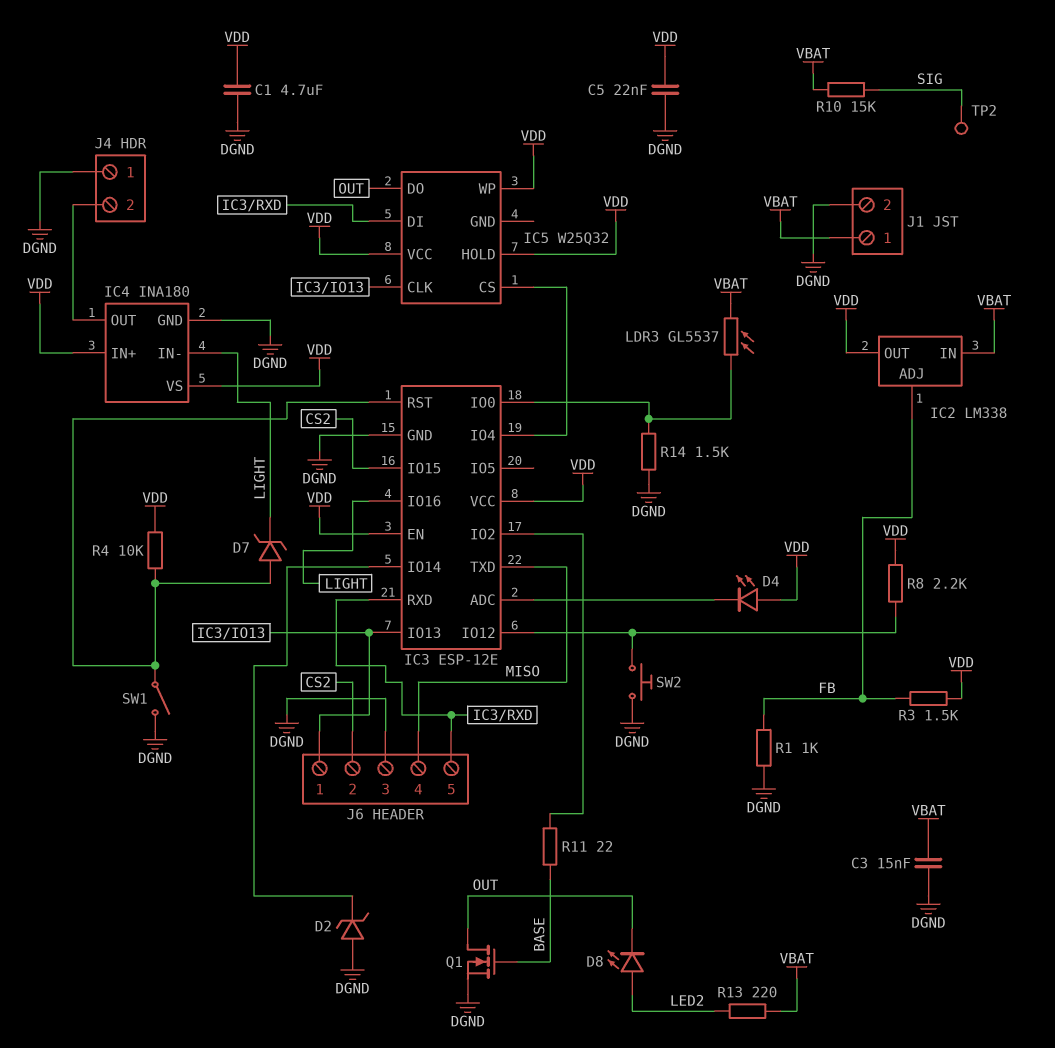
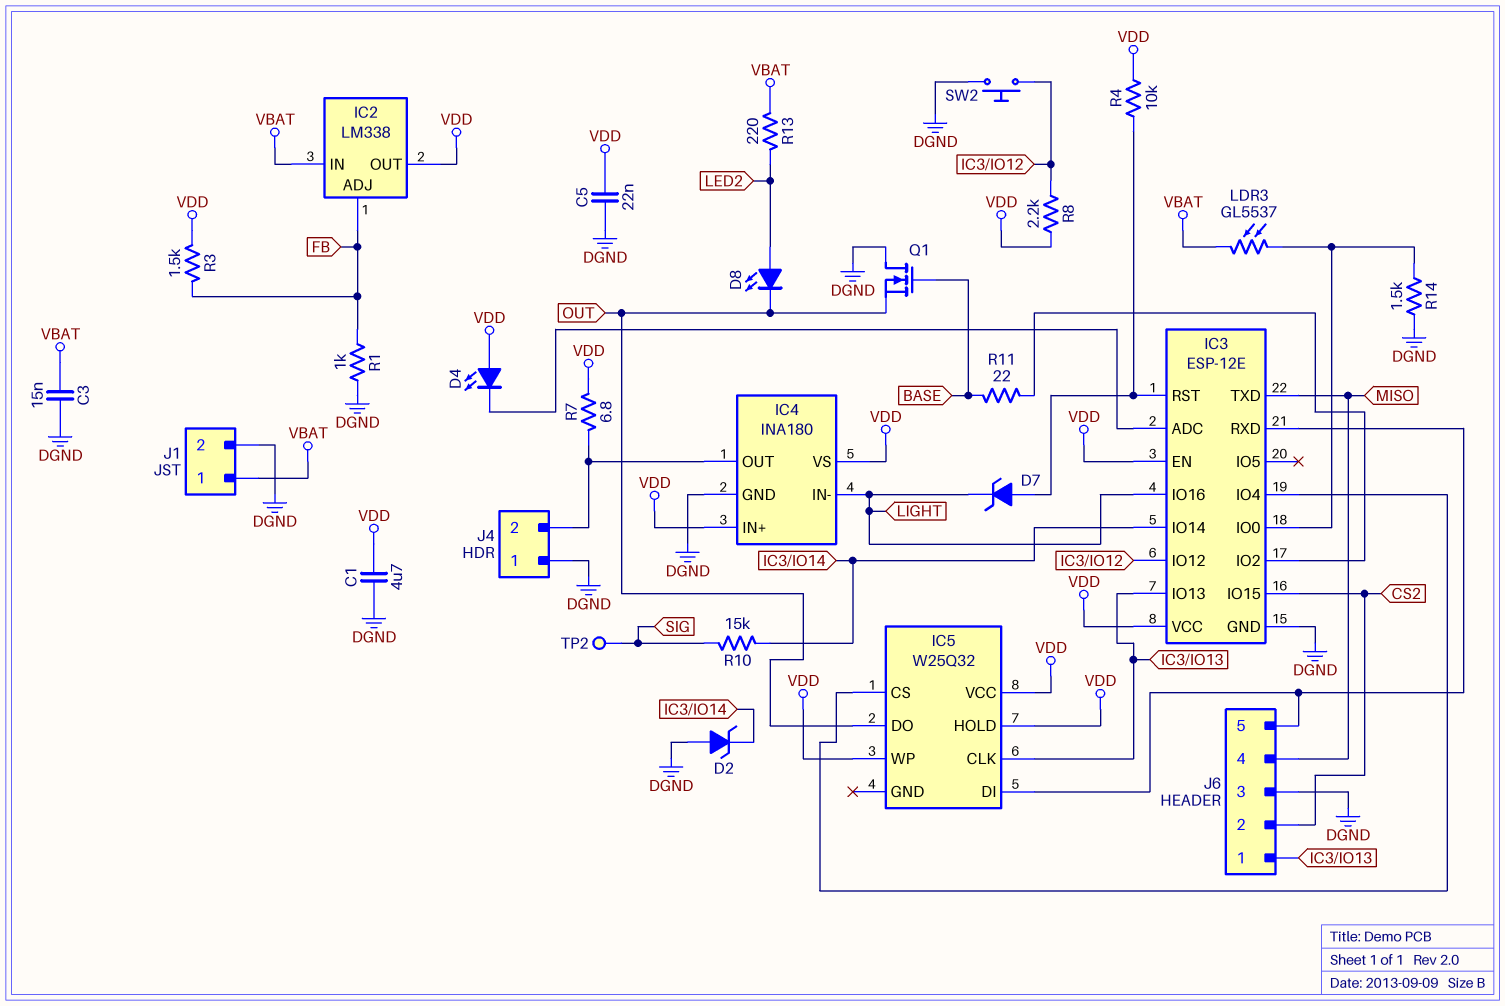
Q1: NMOS (G BASE, D OUT, S DGND) -> NMOS (G BASE, D DGND, S OUT)
R7: none -> 6.8 (IC4/OUT, VDD)
R10: 15k (SIG, VBAT) -> 15k (IC3/IO14, SIG)
SW1: switch (DGND, IC3/RST) -> none

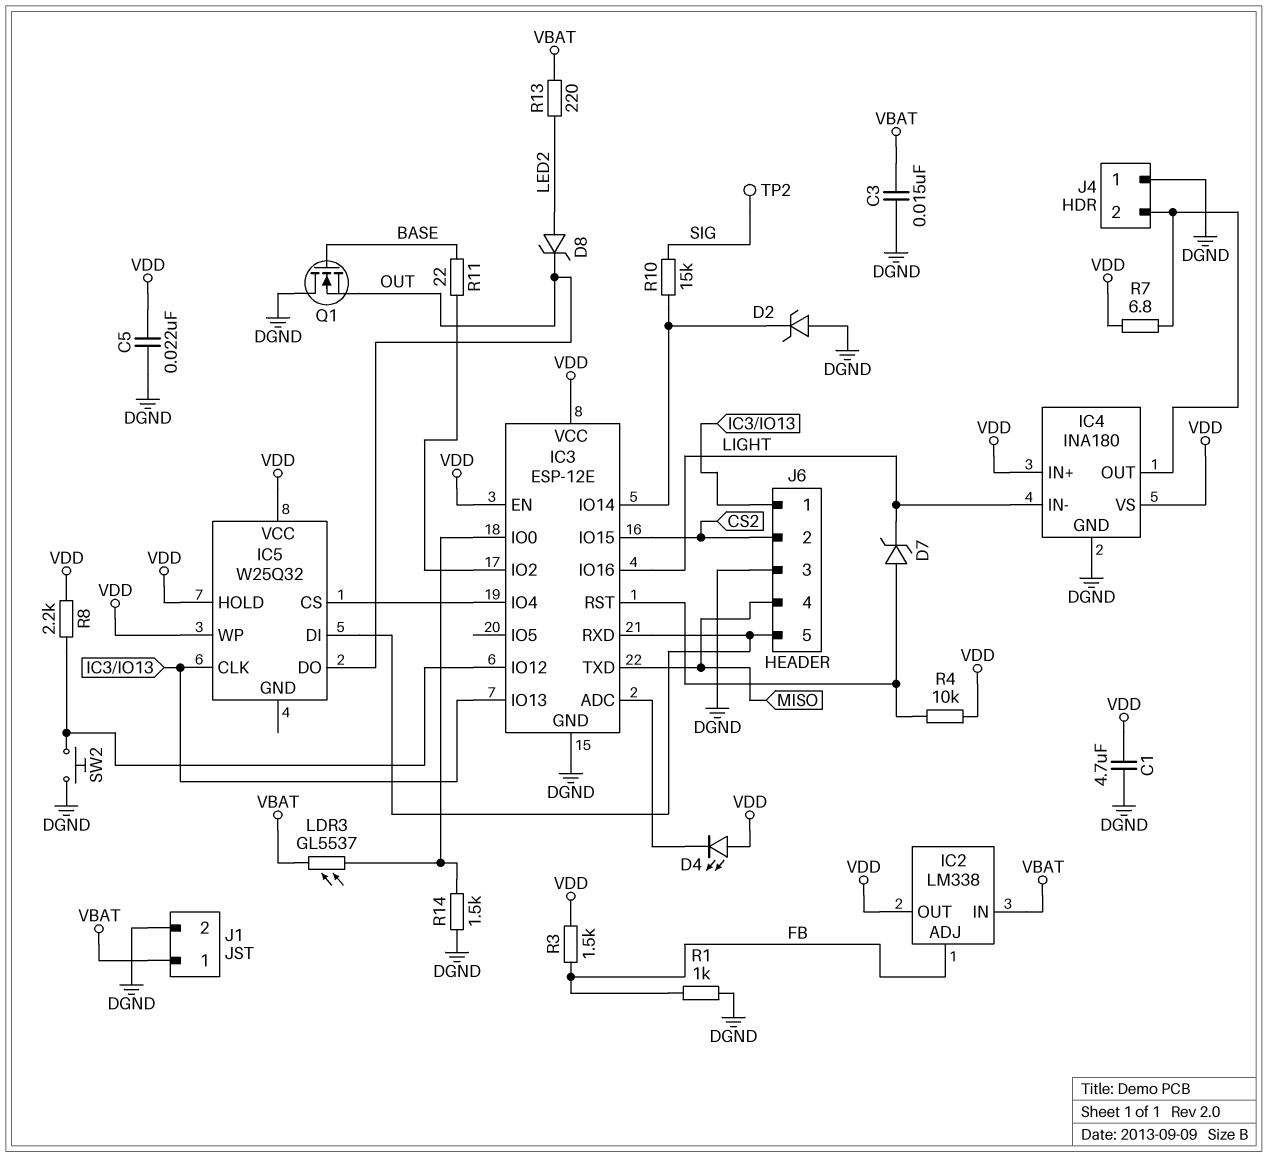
D8: LED (A LED2, K OUT) -> zener (A LED2, K OUT)

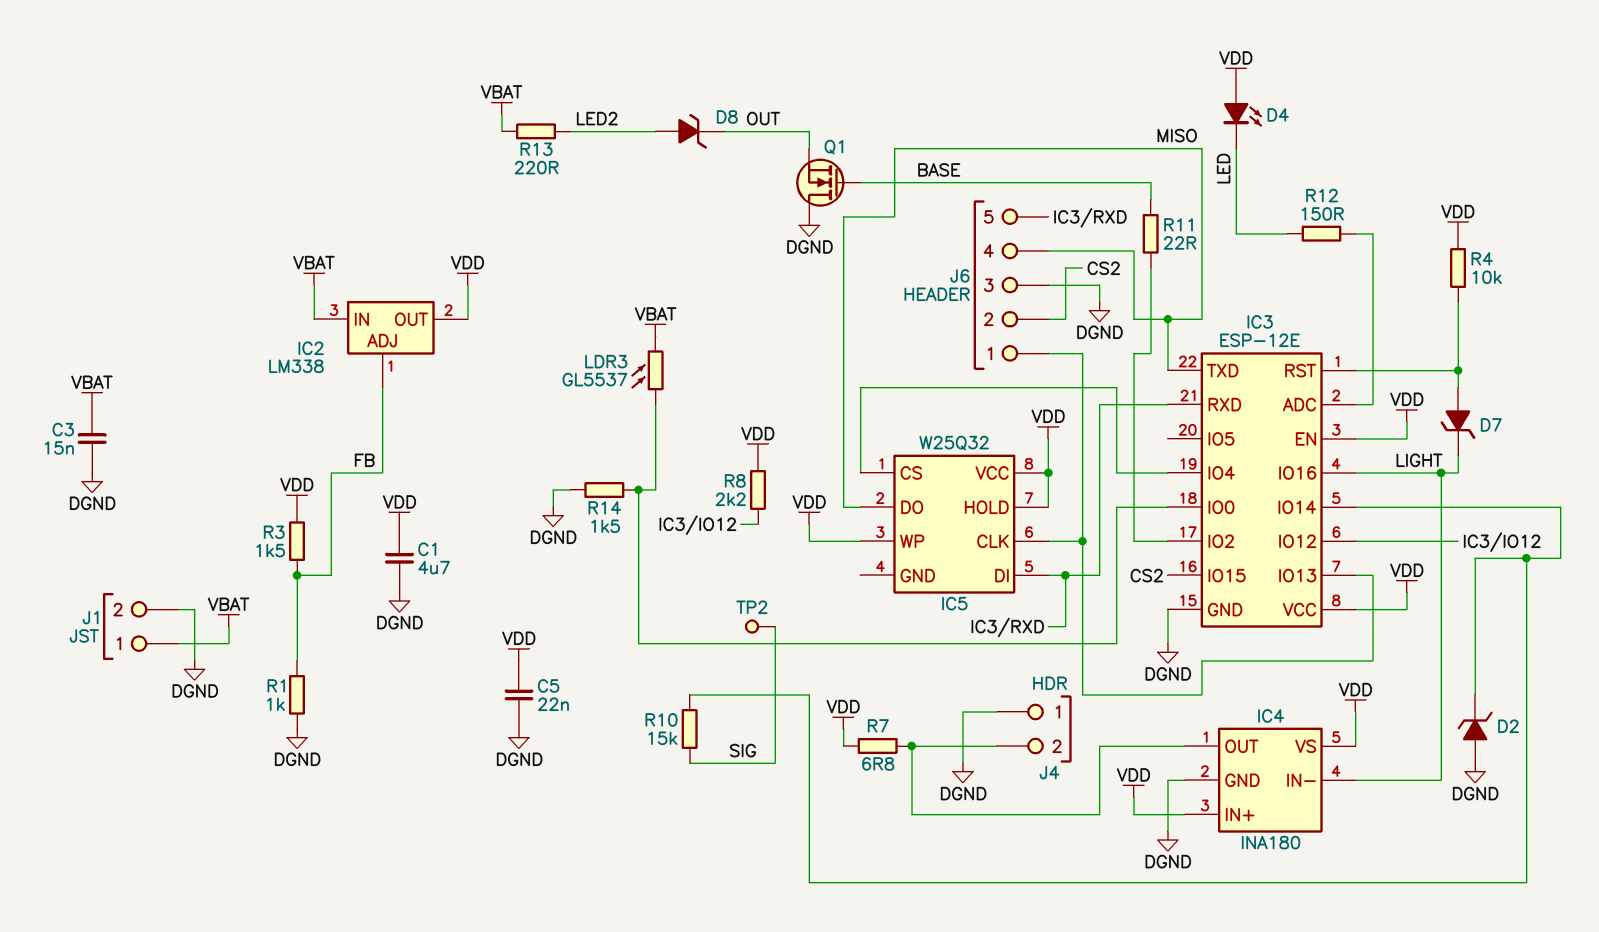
D4: LED (A VDD, K IC3/ADC) -> LED (A VDD, K LED)
IC5 pin DO: OUT -> MISO
R12: none -> 150 (IC3/ADC, LED)
SW2: button (DGND, IC3/IO12) -> none

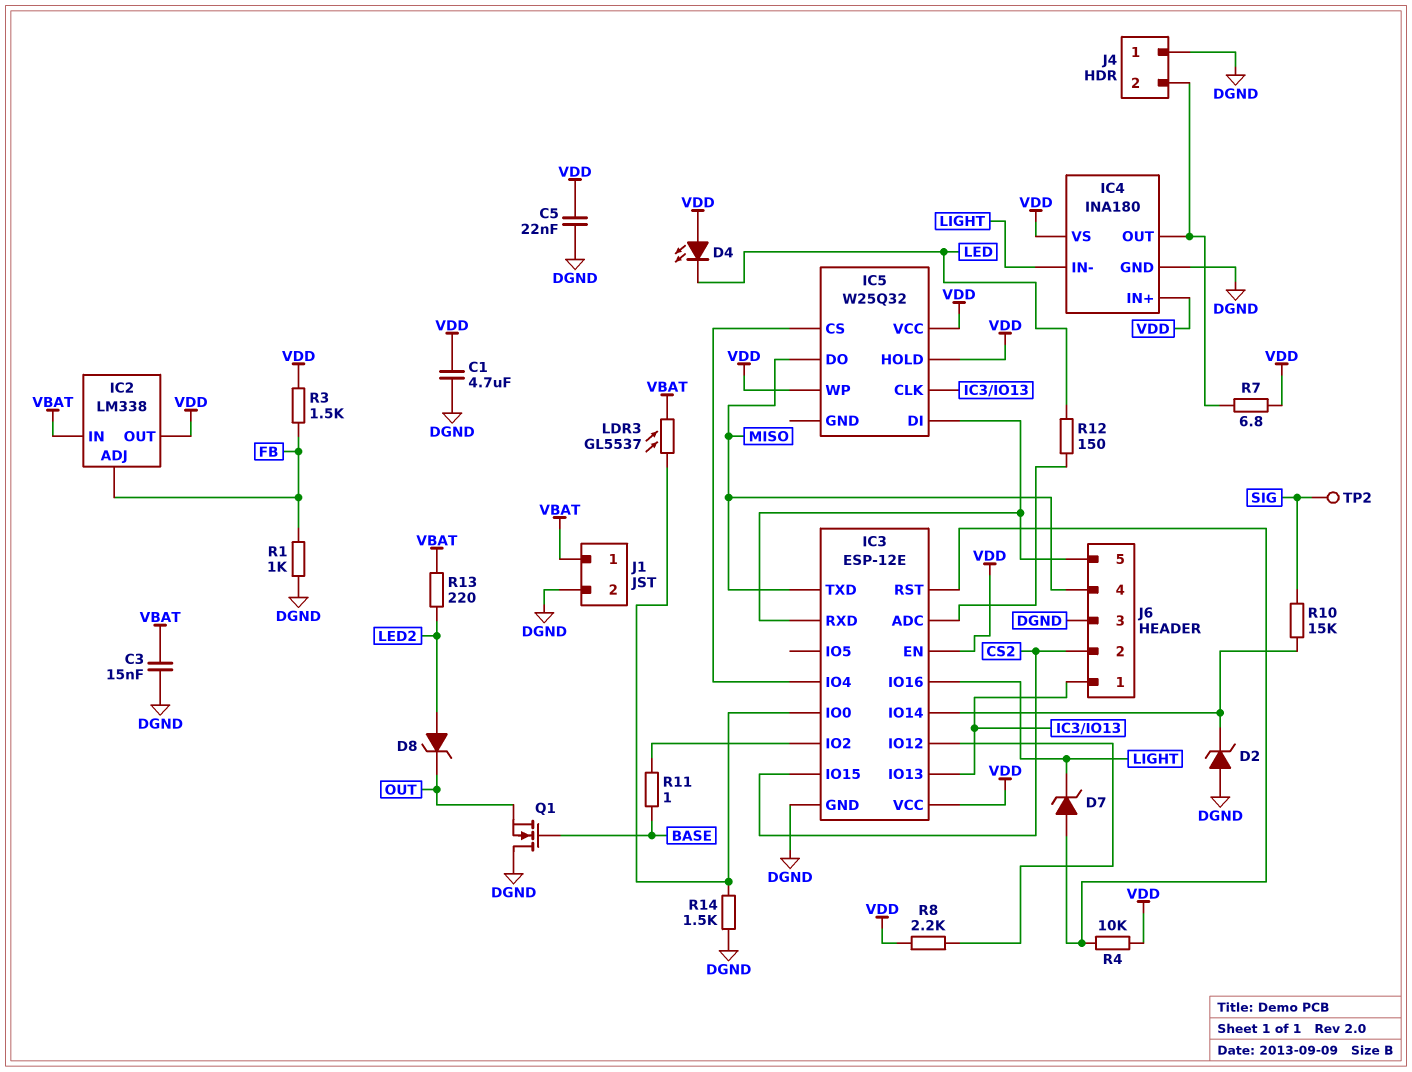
R11: 22 (BASE, IC3/IO2) -> 1 (BASE, IC3/IO2)

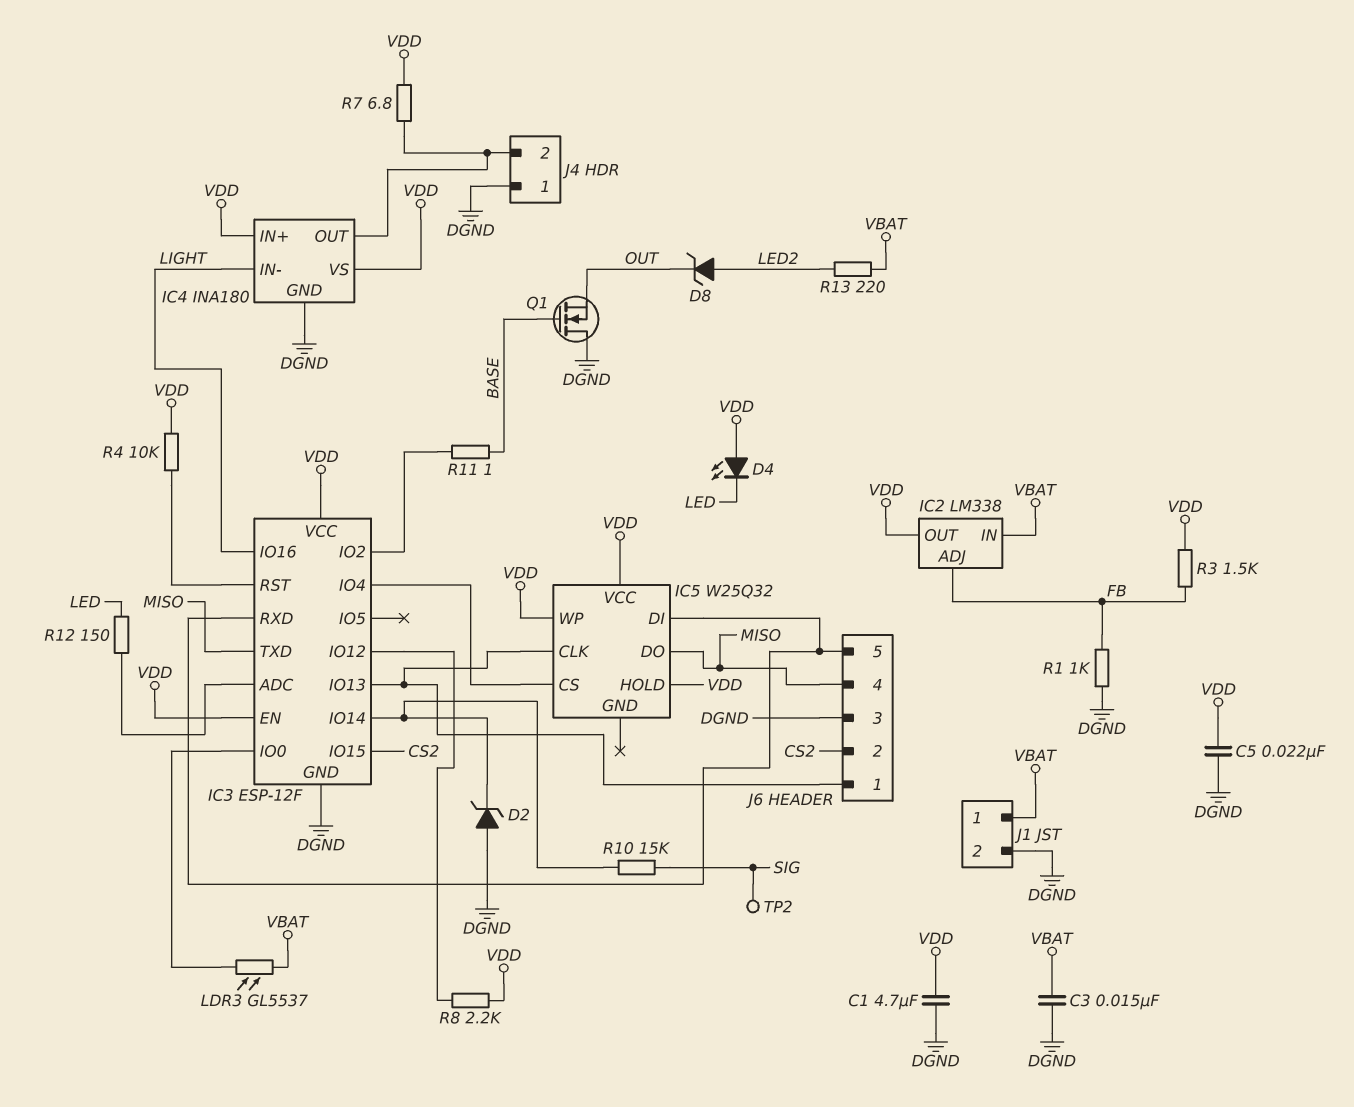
D7: zener (A IC3/RST, K LIGHT) -> none
IC3: ESP-12E -> ESP-12F
R14: 1.5k (DGND, IC3/IO0) -> none

